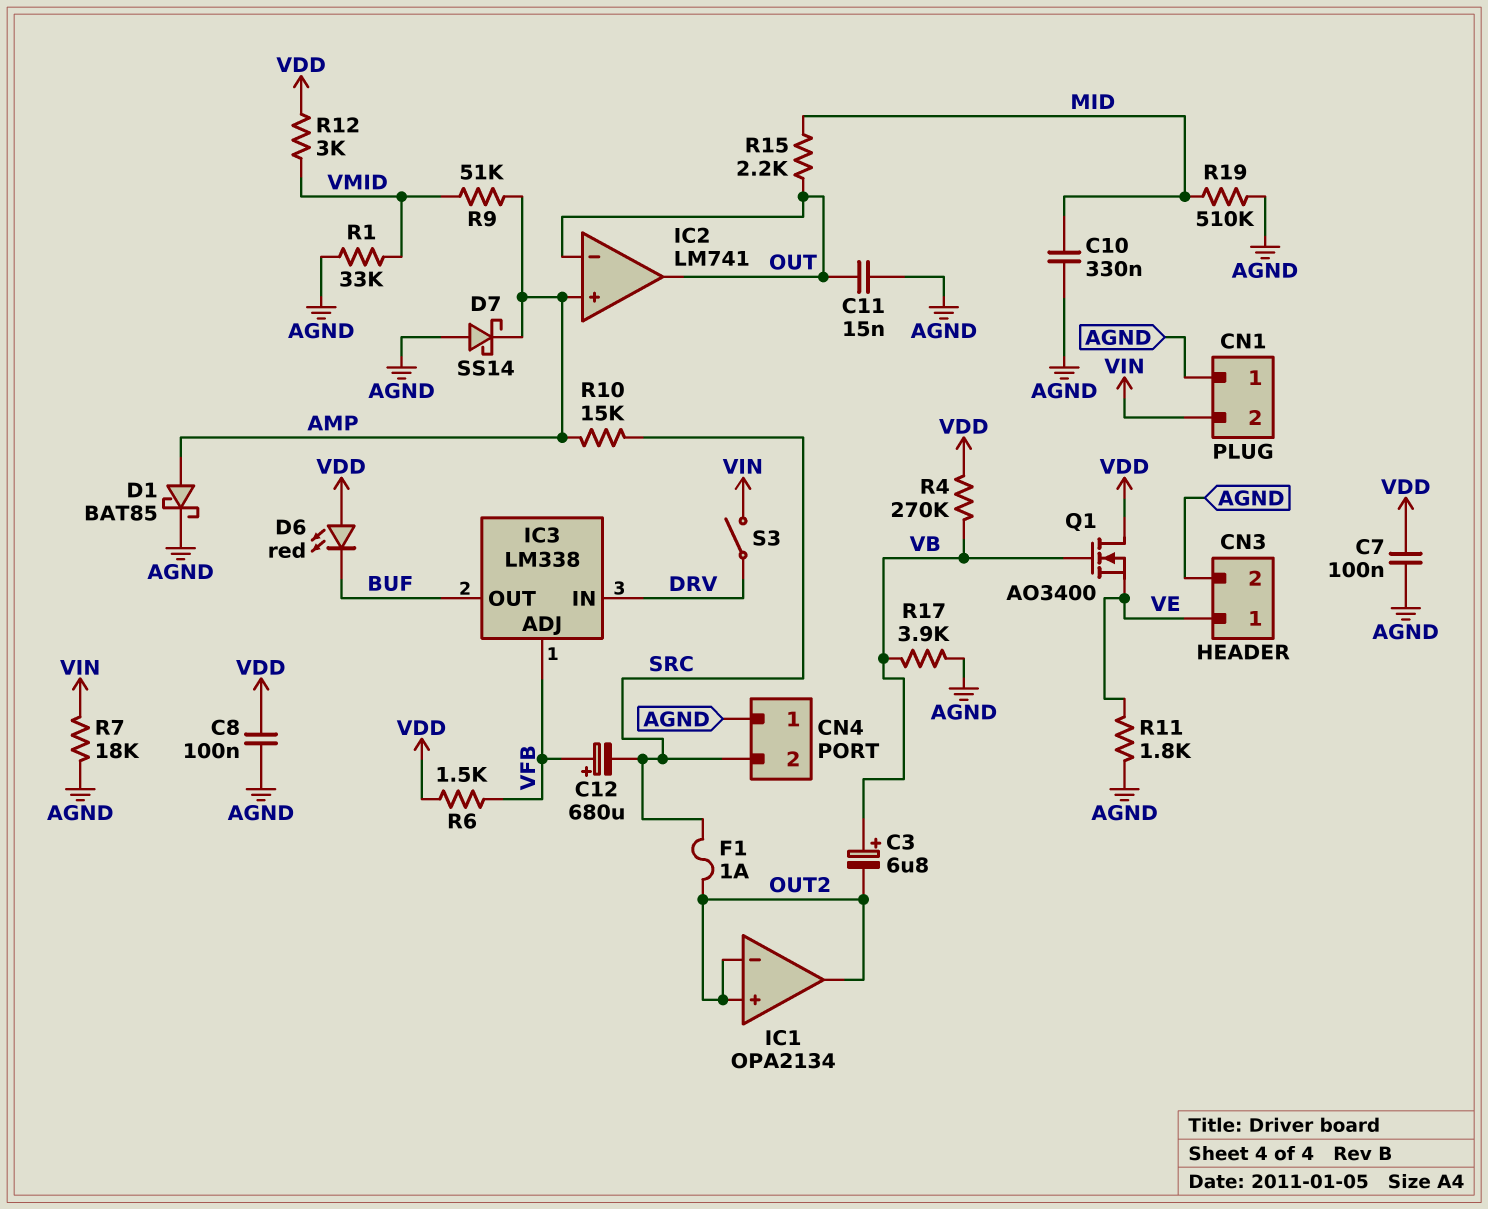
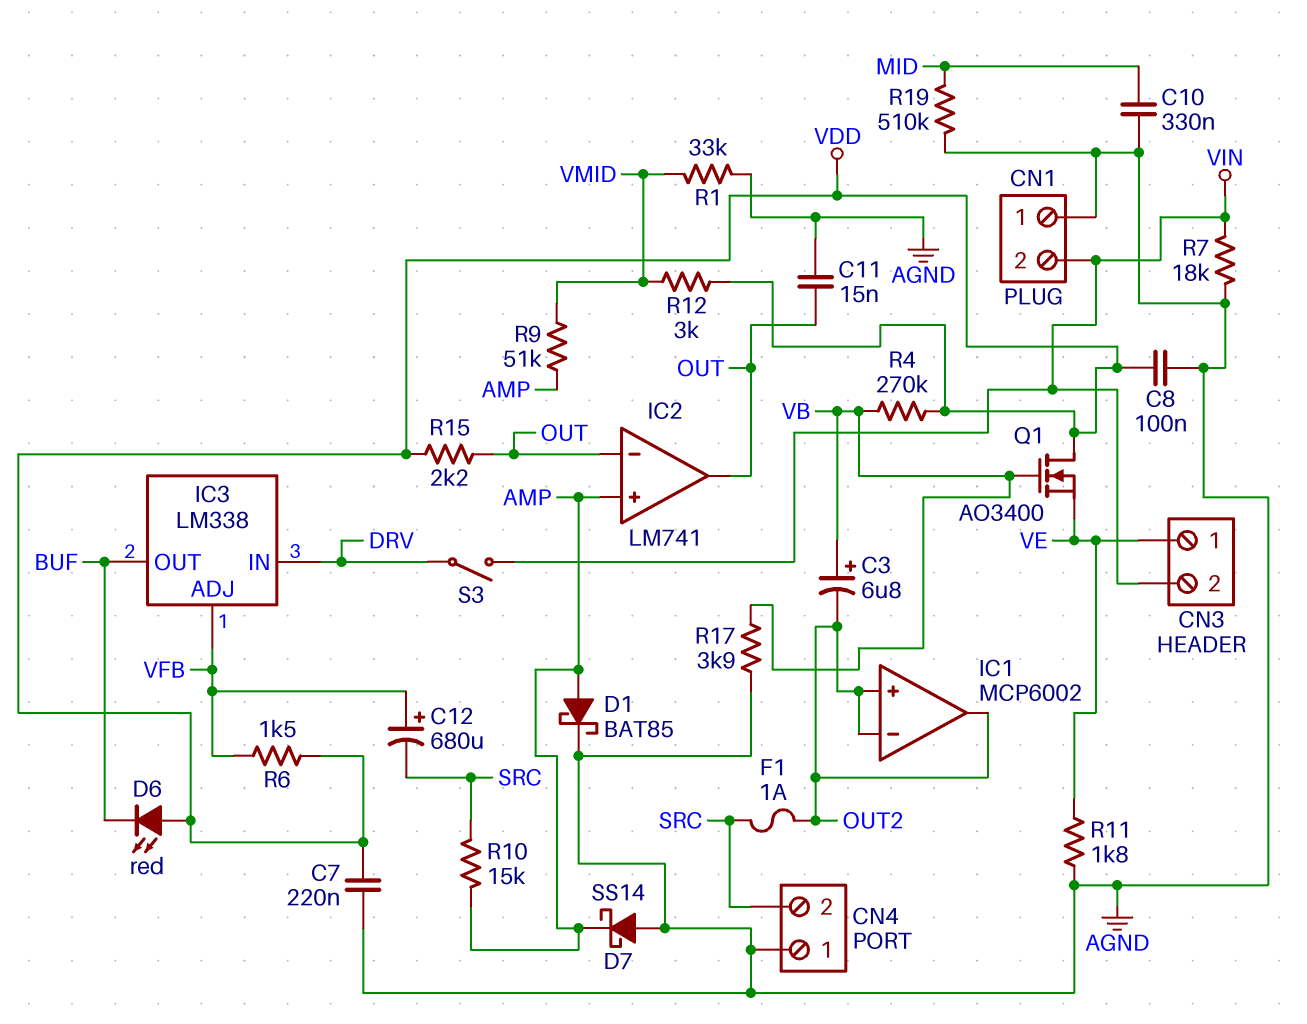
C7: 100nF (AGND, VDD) -> 220nF (AGND, VDD)
CN3 pin 2: AGND -> VIN
IC1: OPA2134 -> MCP6002
R15: 2.2k (MID, OUT) -> 2.2k (OUT, VDD)

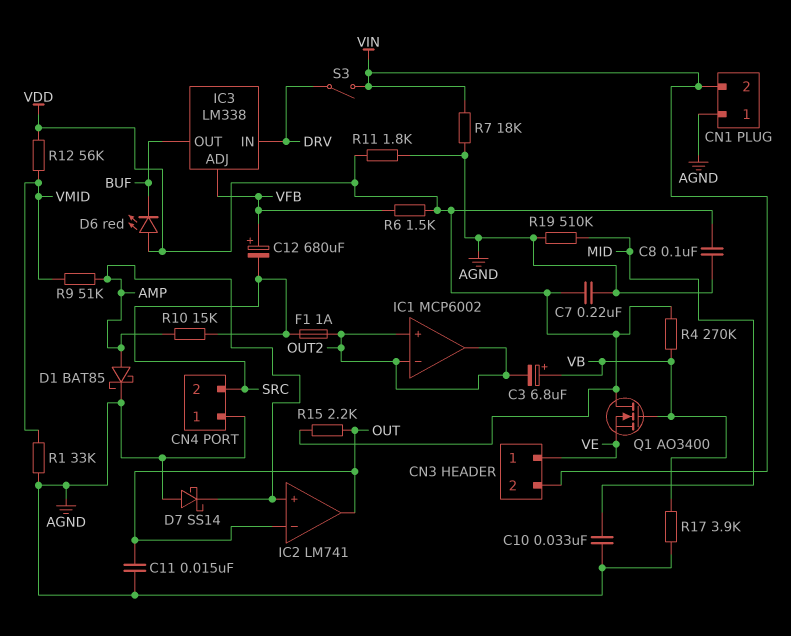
C10: 330nF (AGND, MID) -> 33nF (AGND, MID)
R11: 1.8k (AGND, VE) -> 1.8k (AGND, VDD)
R12: 3k (VDD, VMID) -> 56k (VDD, VMID)

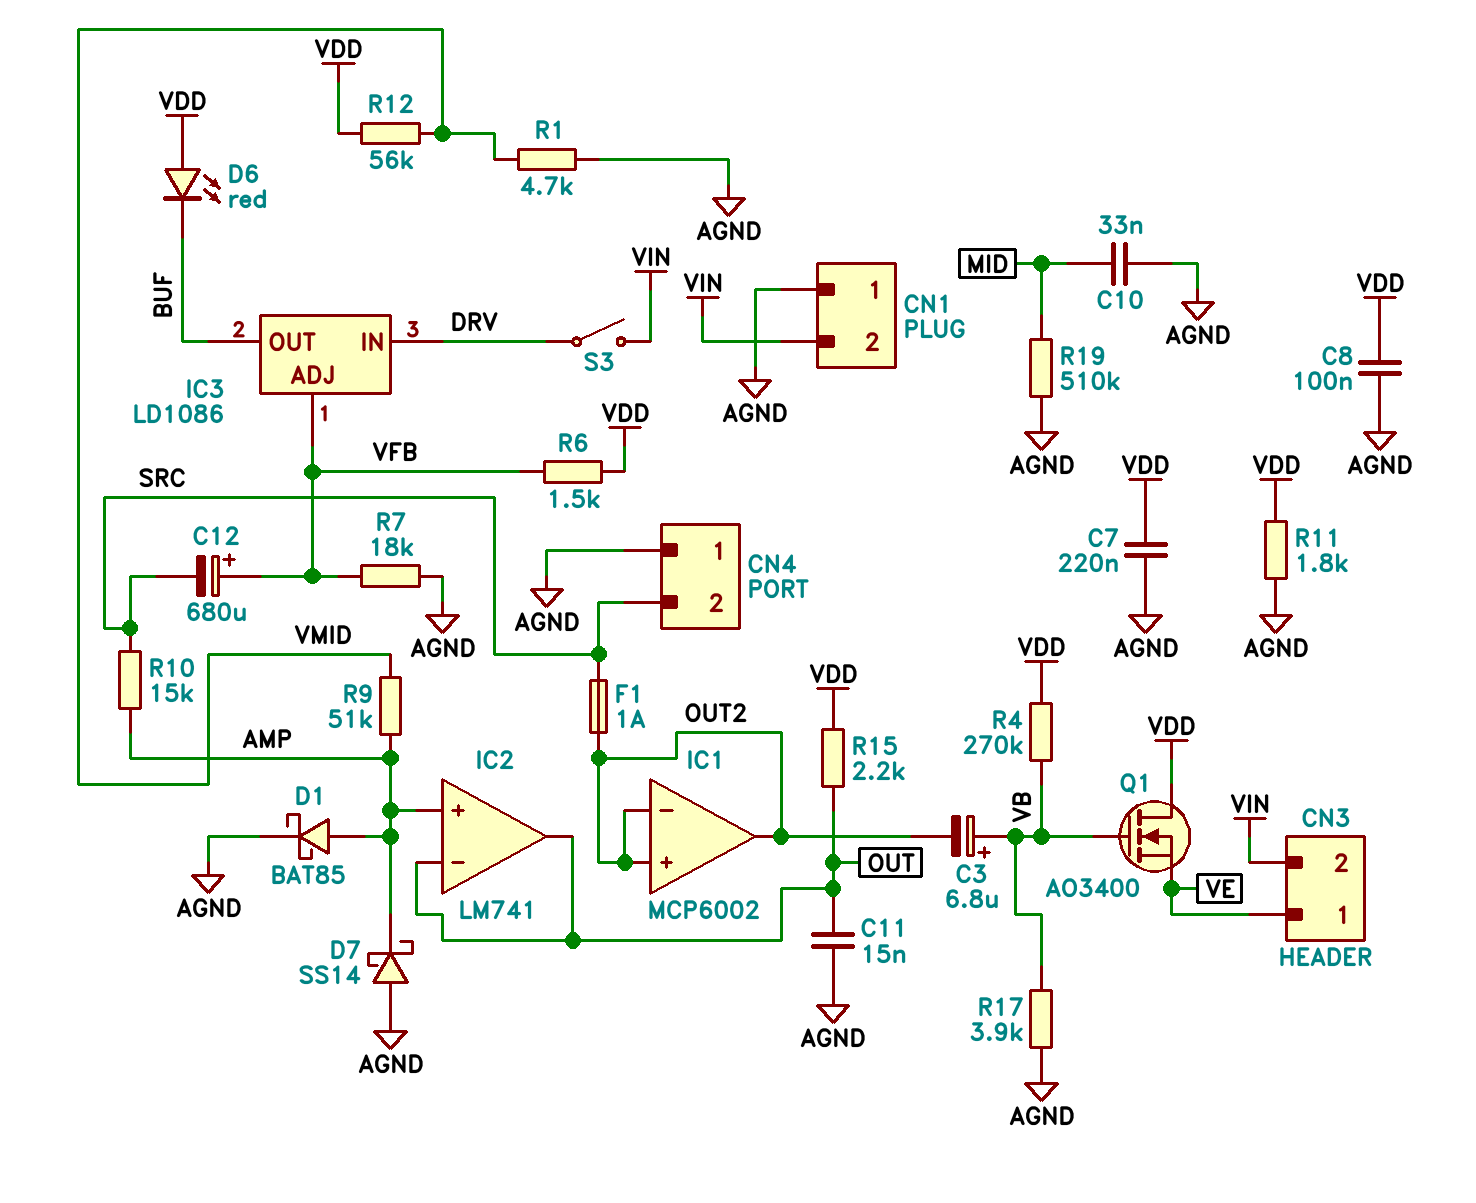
IC3: LM338 -> LD1086
R1: 33k (AGND, VMID) -> 4.7k (AGND, VMID)
R7: 18k (AGND, VIN) -> 18k (AGND, VFB)

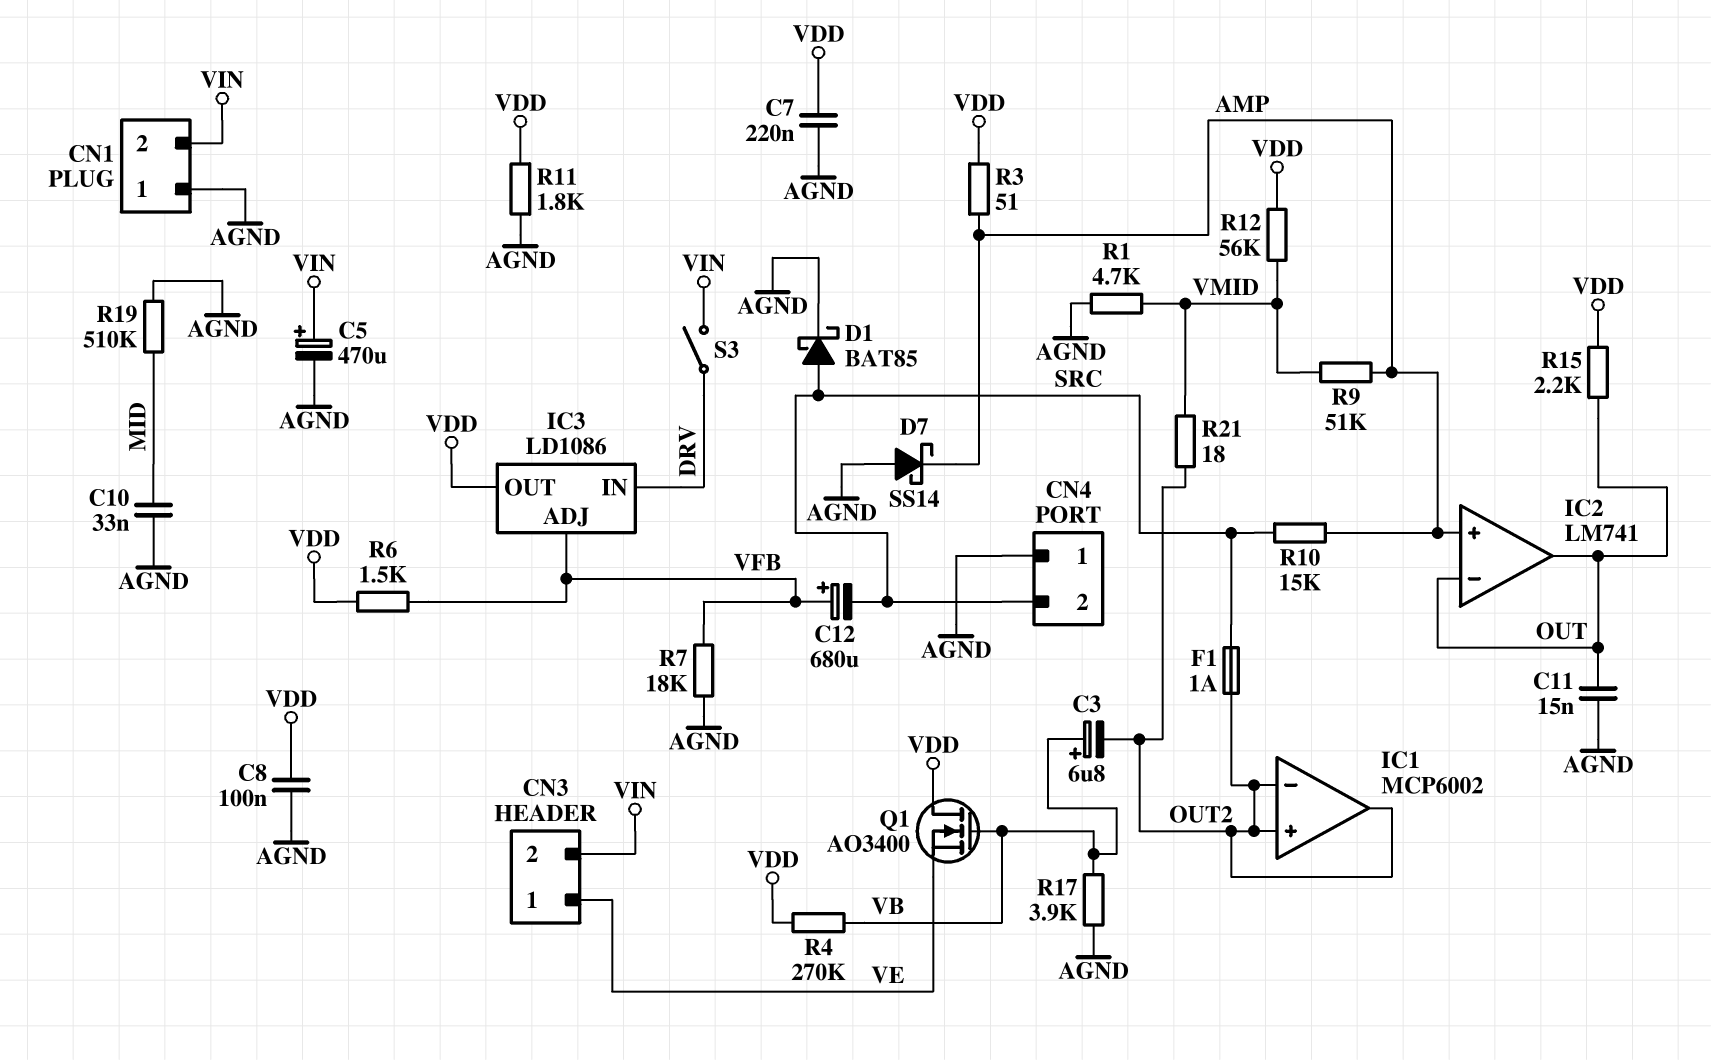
C5: none -> 470uF (plus VIN, minus AGND)
D1: schottky BAT85 (A AMP, K AGND) -> schottky BAT85 (A SRC, K AGND)
D6: LED red (A VDD, K BUF) -> none
IC3 pin OUT: BUF -> VDD
R3: none -> 51 (AMP, VDD)
R21: none -> 18 (OUT2, VMID)

